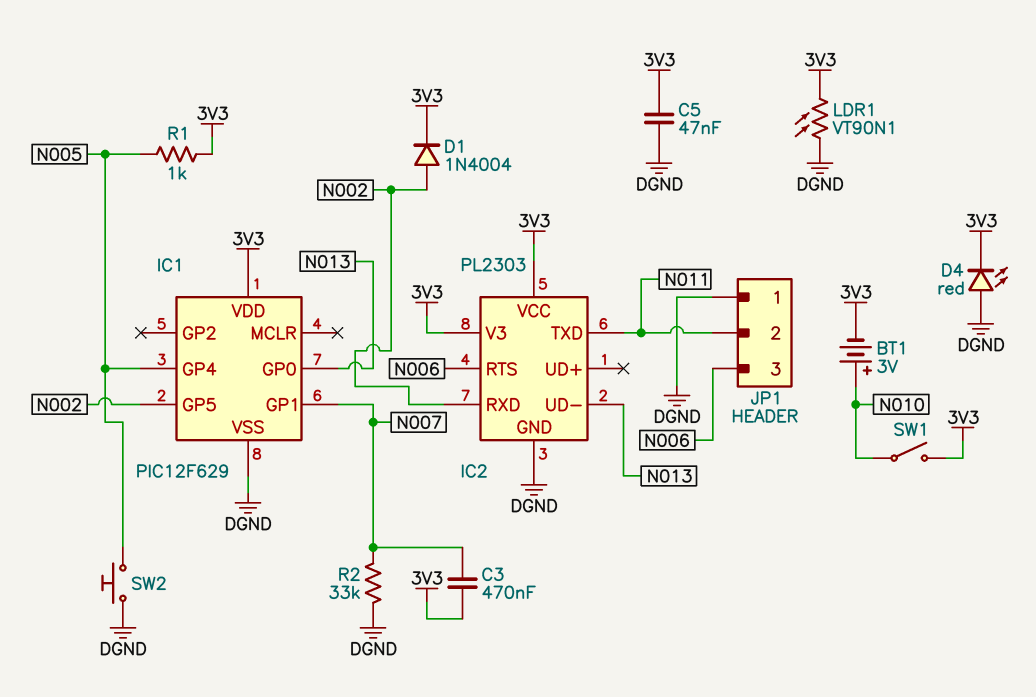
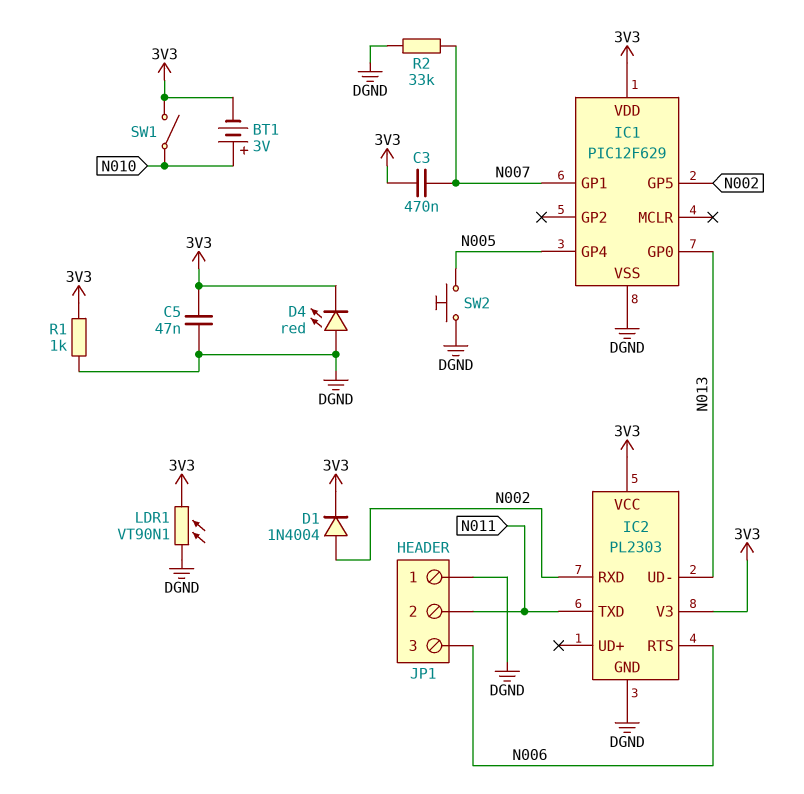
R1: 1k (3V3, N005) -> 1k (3V3, DGND)

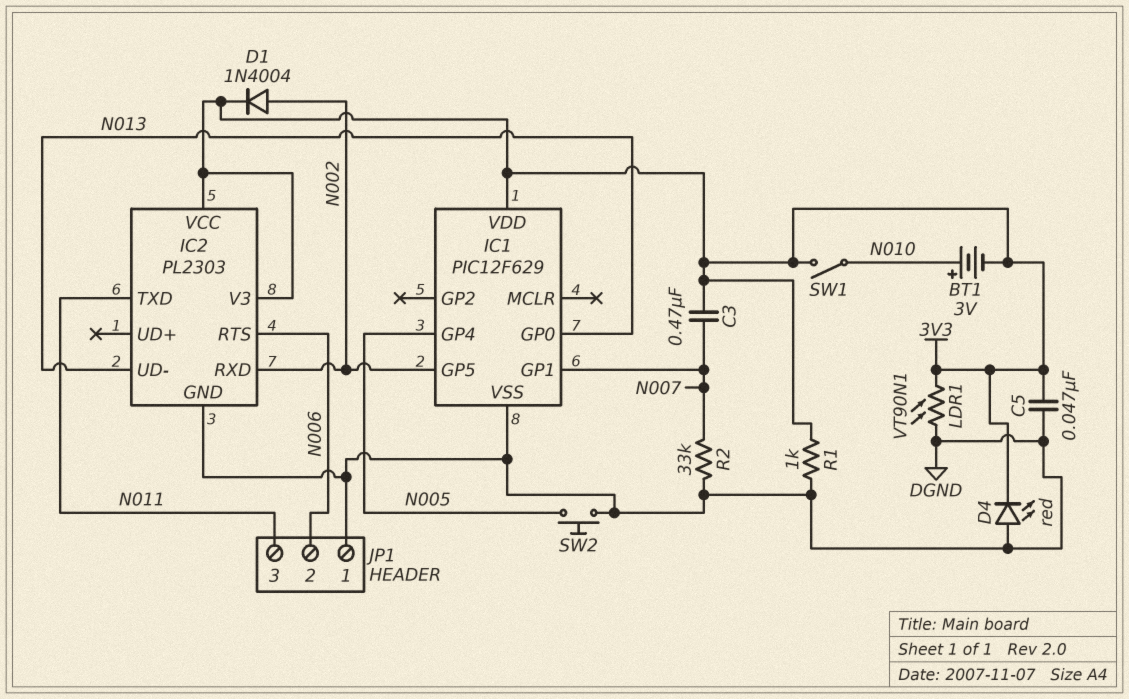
JP1 pin 2: N011 -> N006
JP1 pin 3: N006 -> N011

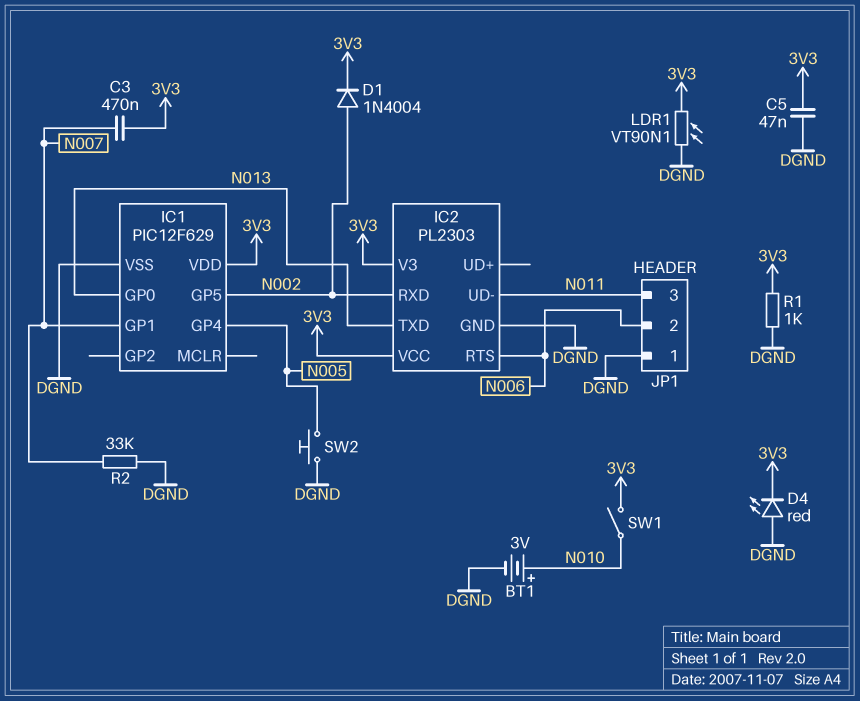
BT1: 3V (plus N010, minus 3V3) -> 3V (plus N010, minus DGND)
IC2 pin TXD: N011 -> N013
IC2 pin UD-: N013 -> N011

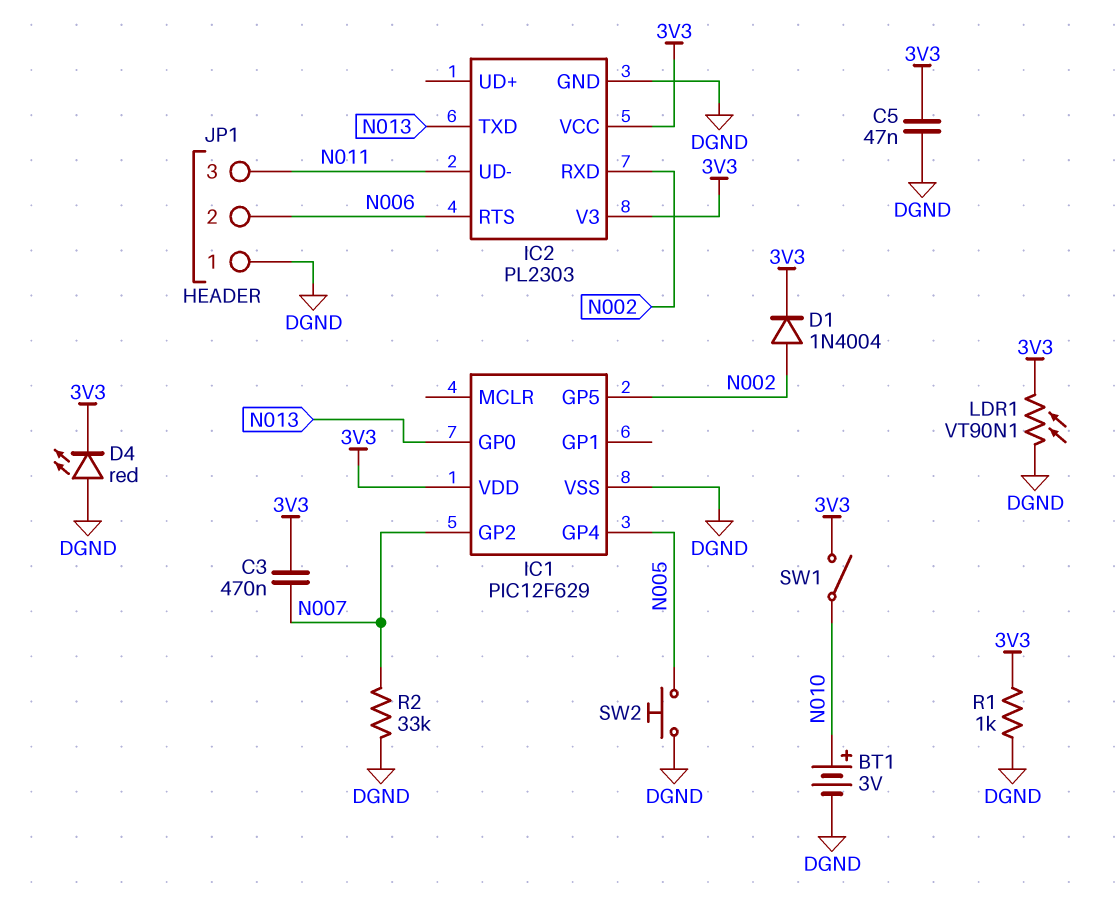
IC1 pin GP1: N007 -> none
IC1 pin GP2: none -> N007

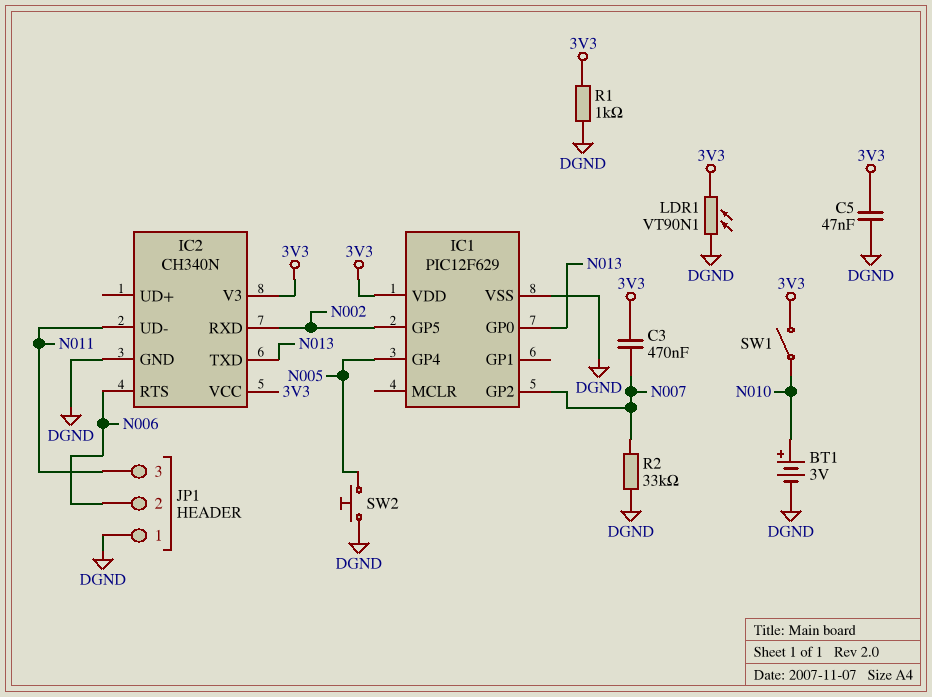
D1: diode 1N4004 (A N002, K 3V3) -> none
D4: LED red (A DGND, K 3V3) -> none
IC2: PL2303 -> CH340N

